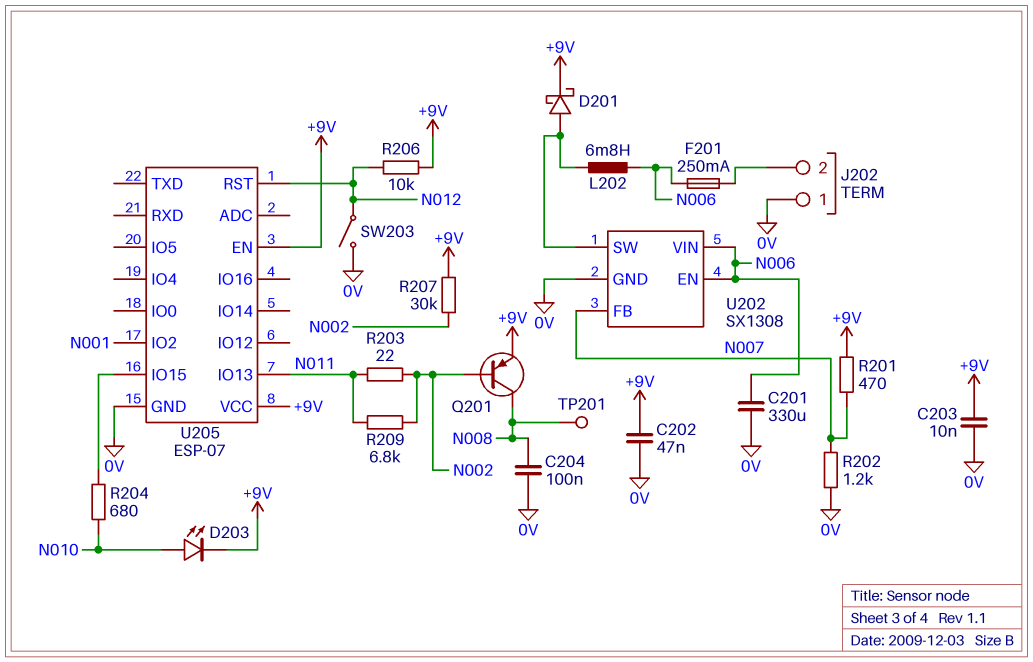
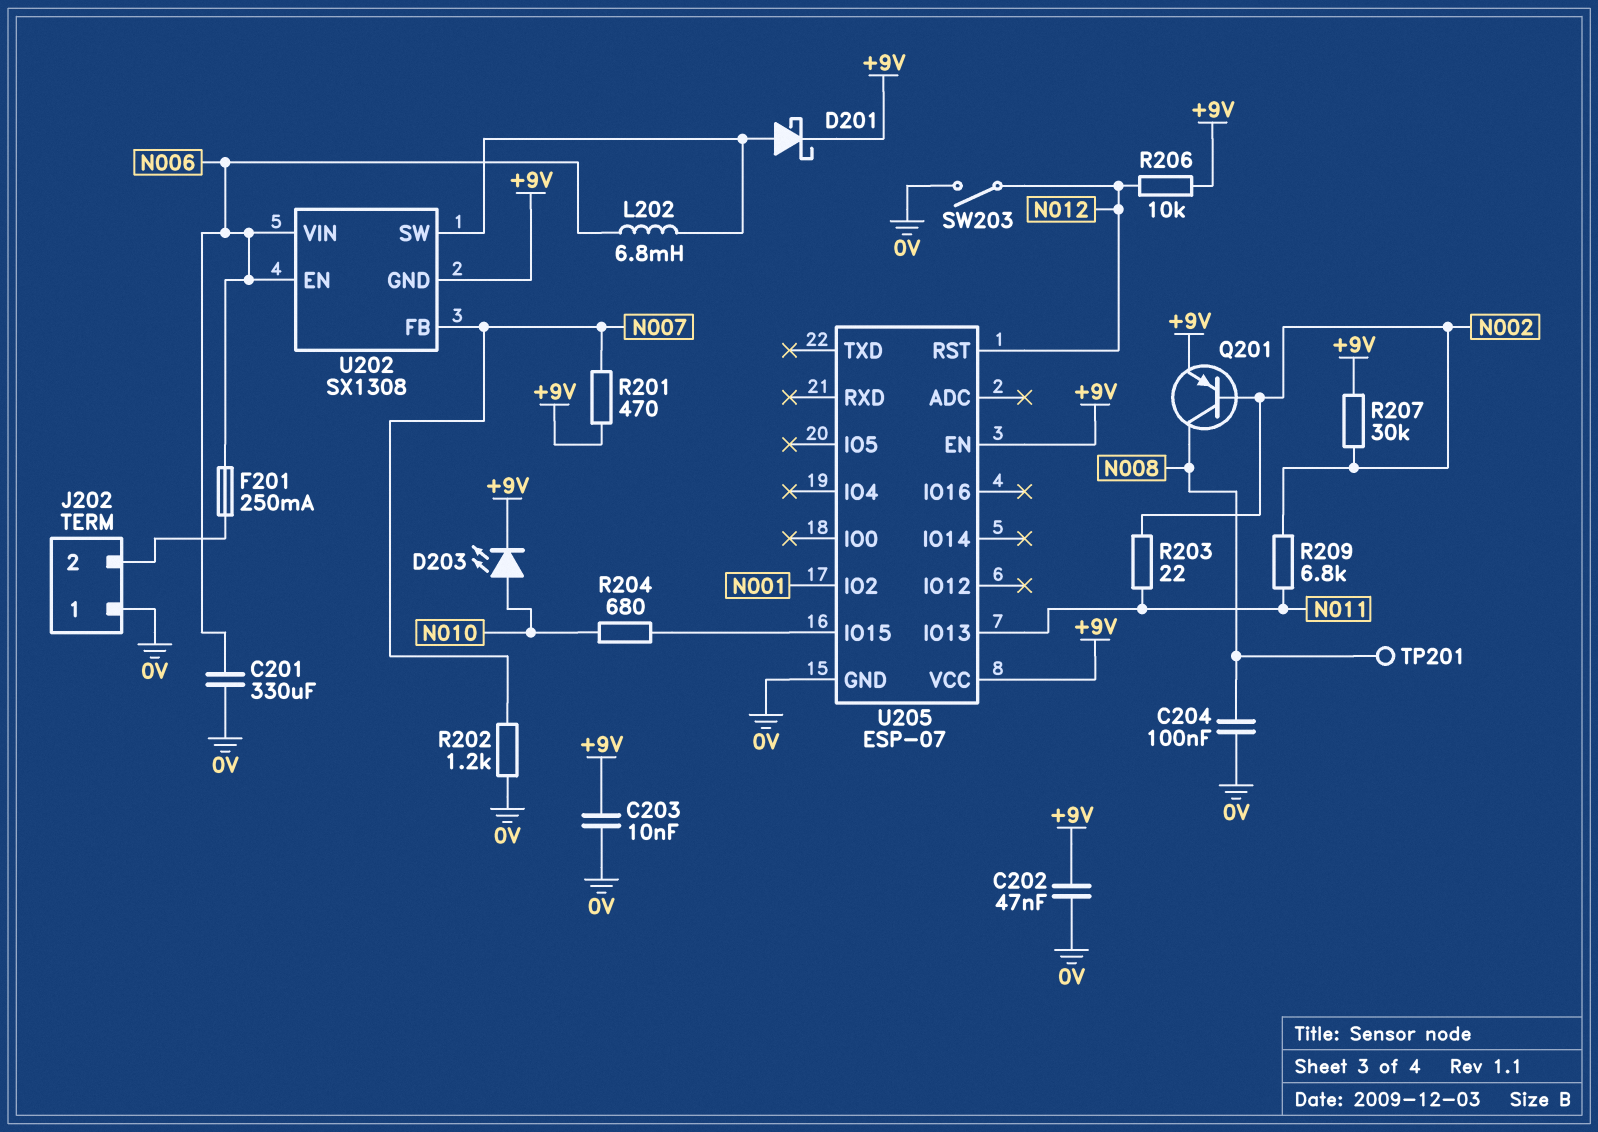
U202 pin GND: 0V -> +9V

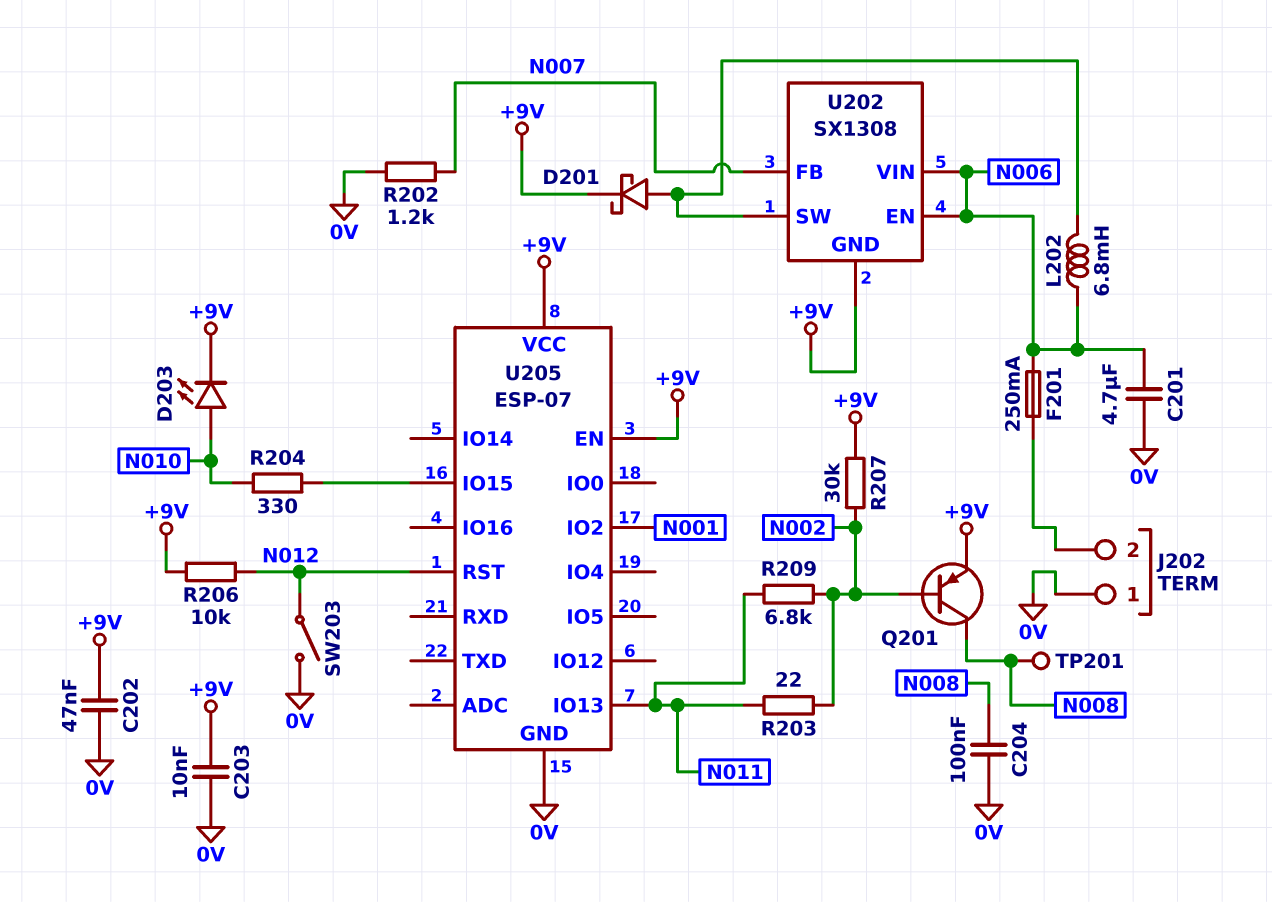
C201: 330uF (0V, N006) -> 4.7uF (0V, N006)
R201: 470 (+9V, N007) -> none
R204: 680 (N010, U205/IO15) -> 330 (N010, U205/IO15)

